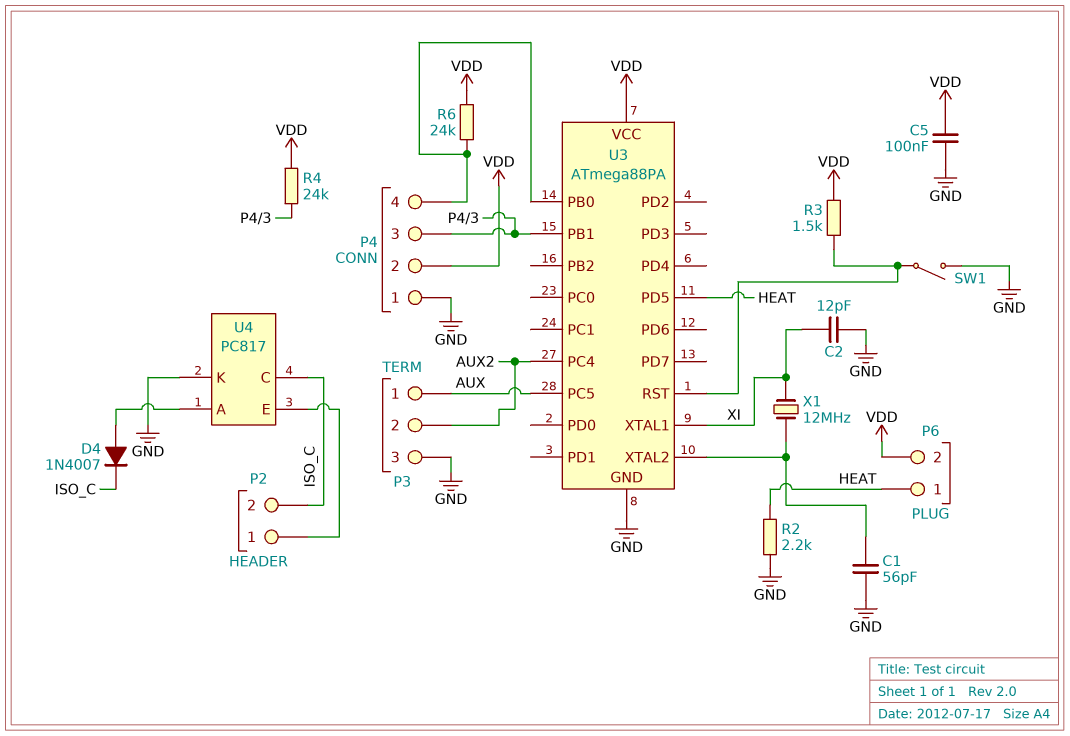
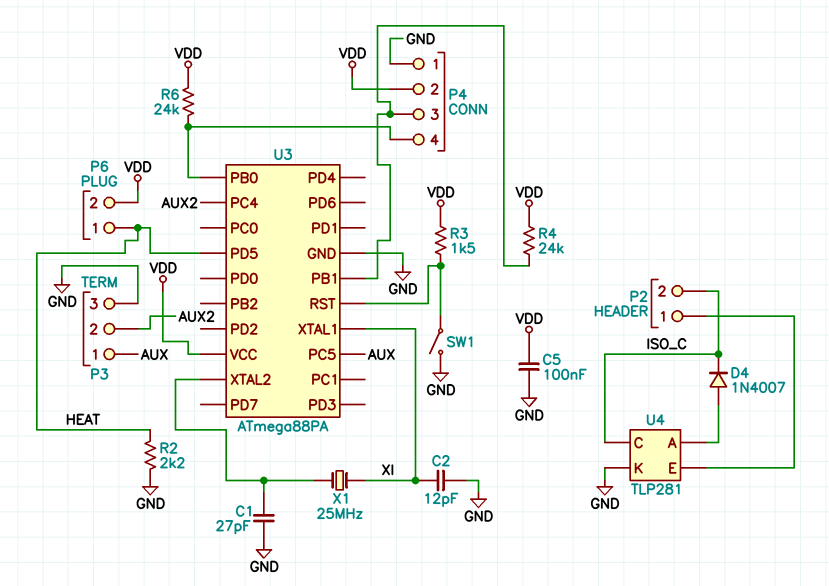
C1: 56pF (GND, U3/XTAL2) -> 27pF (GND, U3/XTAL2)
U4: PC817 -> TLP281
X1: 12MHz (U3/XTAL2, XI) -> 25MHz (U3/XTAL2, XI)

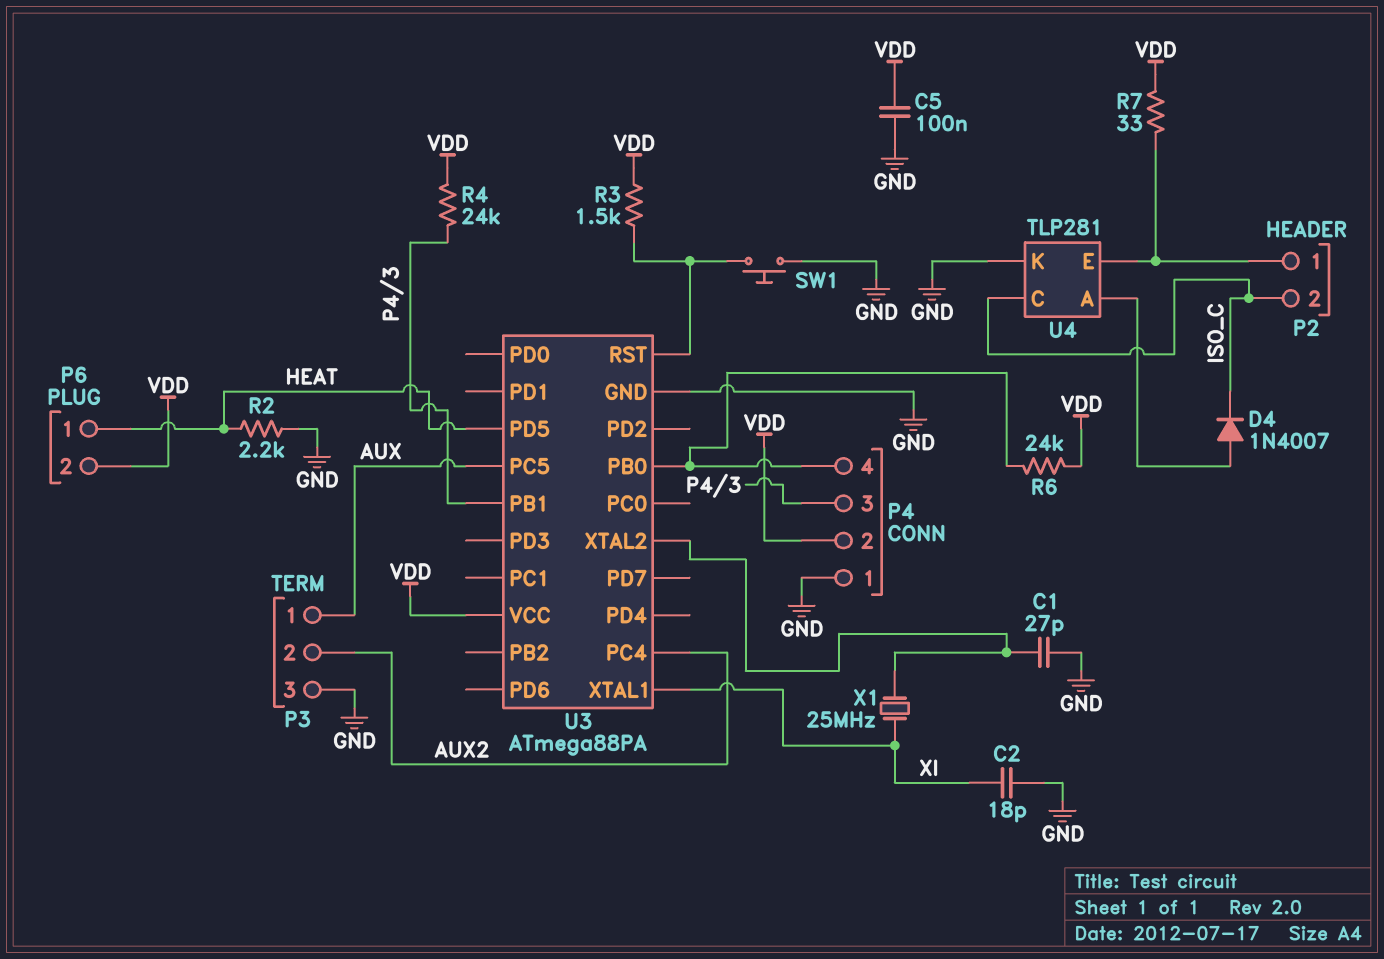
C2: 12pF (GND, XI) -> 18pF (GND, XI)
R7: none -> 33 (P2/1, VDD)
SW1: switch (GND, U3/RST) -> button (GND, U3/RST)

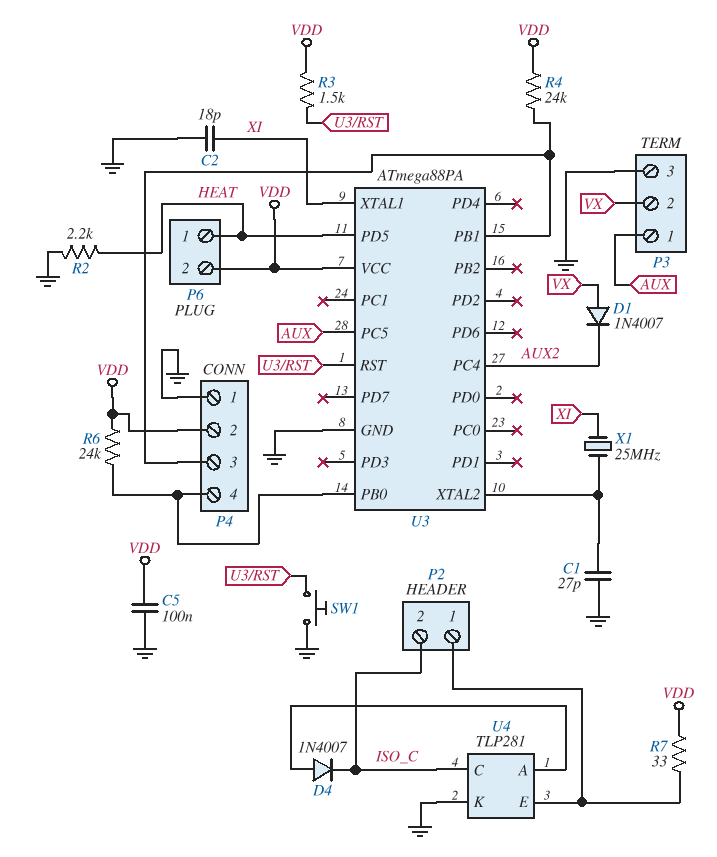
D1: none -> diode 1N4007 (A VX, K AUX2)
P3 pin 2: AUX2 -> VX

